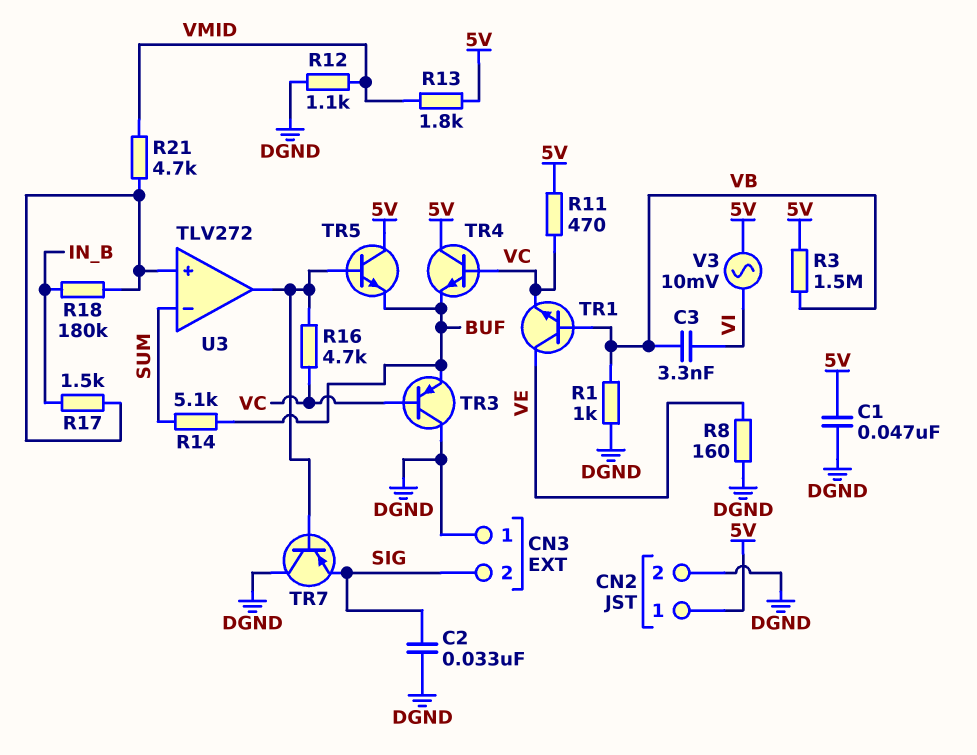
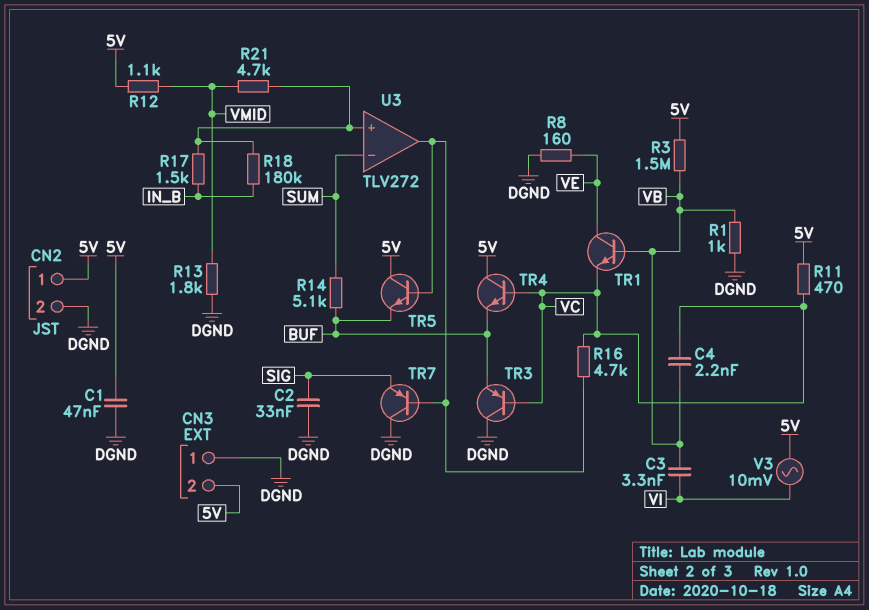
C4: none -> 2.2nF (VB, VC)
CN3 pin 2: SIG -> 5V
R12: 1.1k (DGND, VMID) -> 1.1k (5V, VMID)
R13: 1.8k (5V, VMID) -> 1.8k (DGND, VMID)

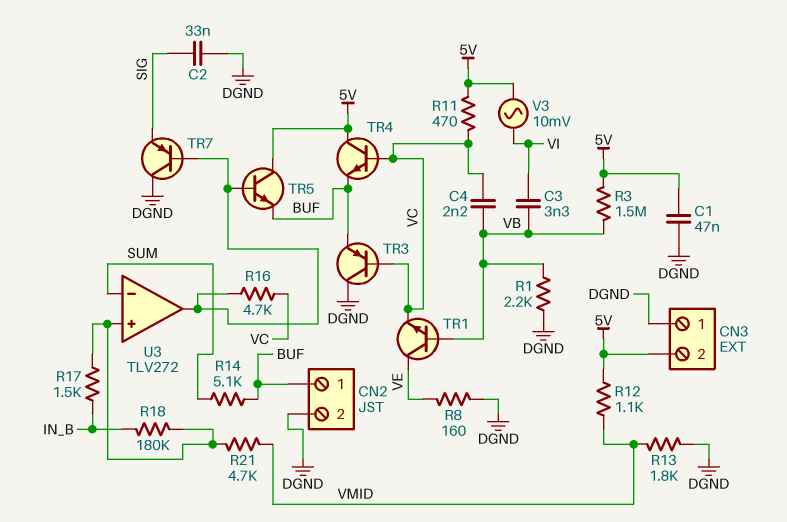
CN2 pin 1: 5V -> BUF
R1: 1k (DGND, VB) -> 2.2k (DGND, VB)

